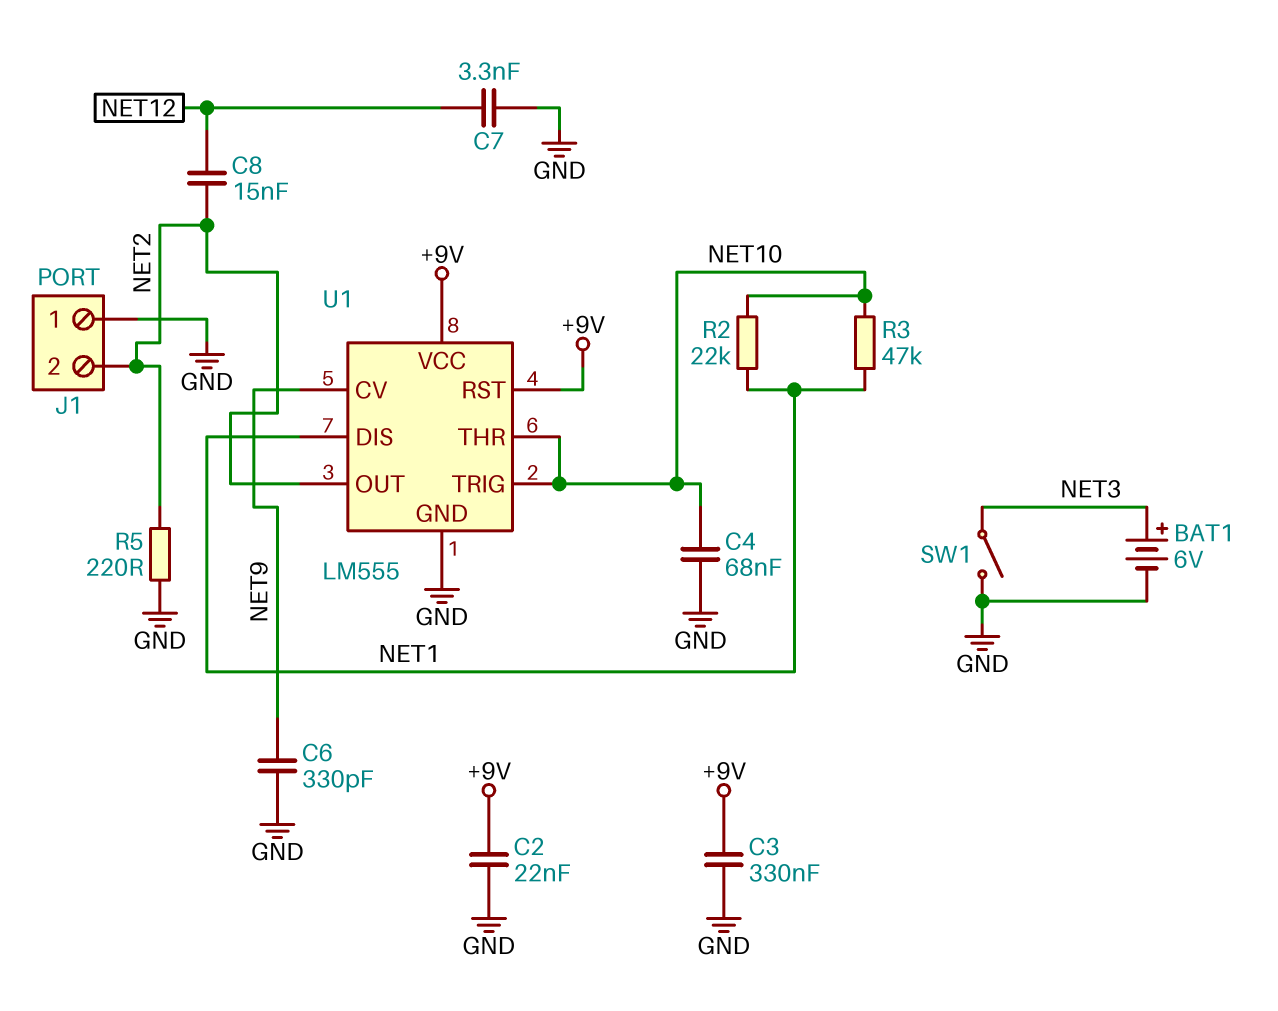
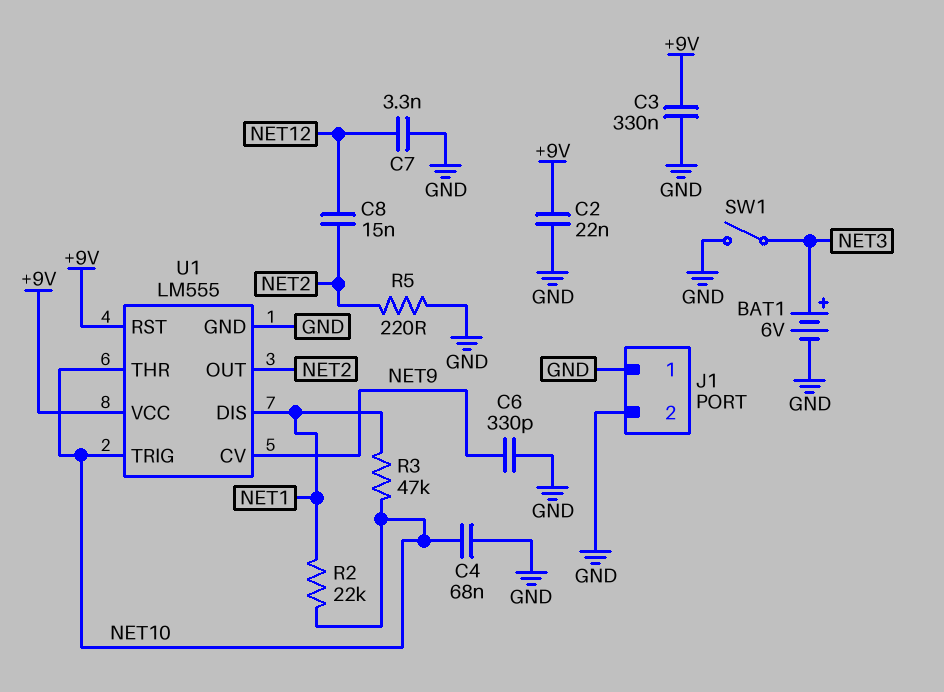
J1 pin 2: NET2 -> GND

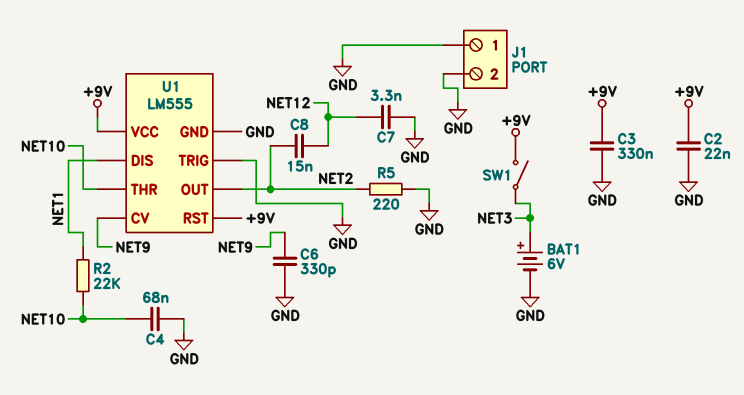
R3: 47k (NET1, NET10) -> none
SW1: switch (GND, NET3) -> switch (+9V, NET3)
U1 pin TRIG: NET10 -> GND

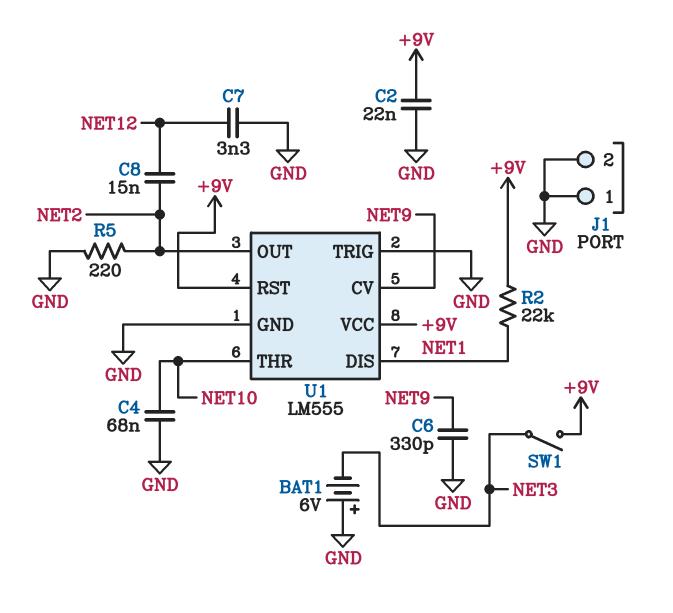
BAT1: 6V (plus NET3, minus GND) -> 6V (plus GND, minus NET3)
C3: 330nF (+9V, GND) -> none
R2: 22k (NET1, NET10) -> 22k (+9V, NET1)

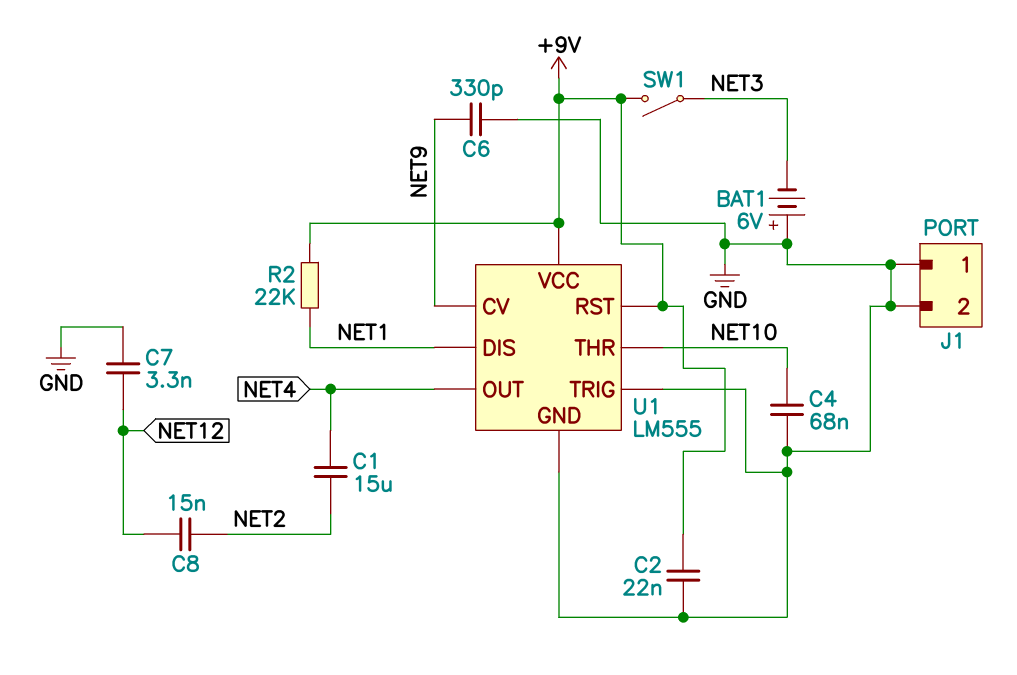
C1: none -> 15uF (NET2, NET4)
R5: 220 (GND, NET2) -> none
U1 pin OUT: NET2 -> NET4

